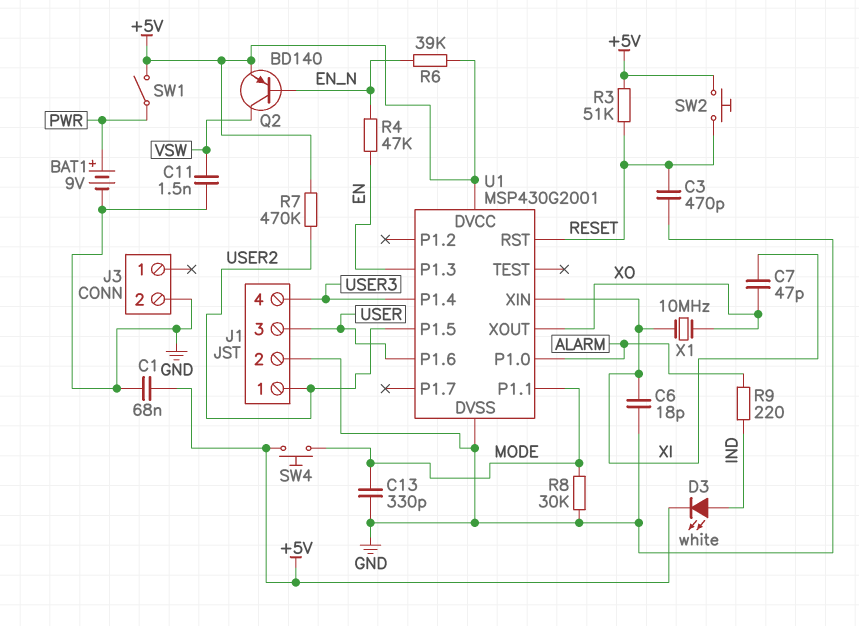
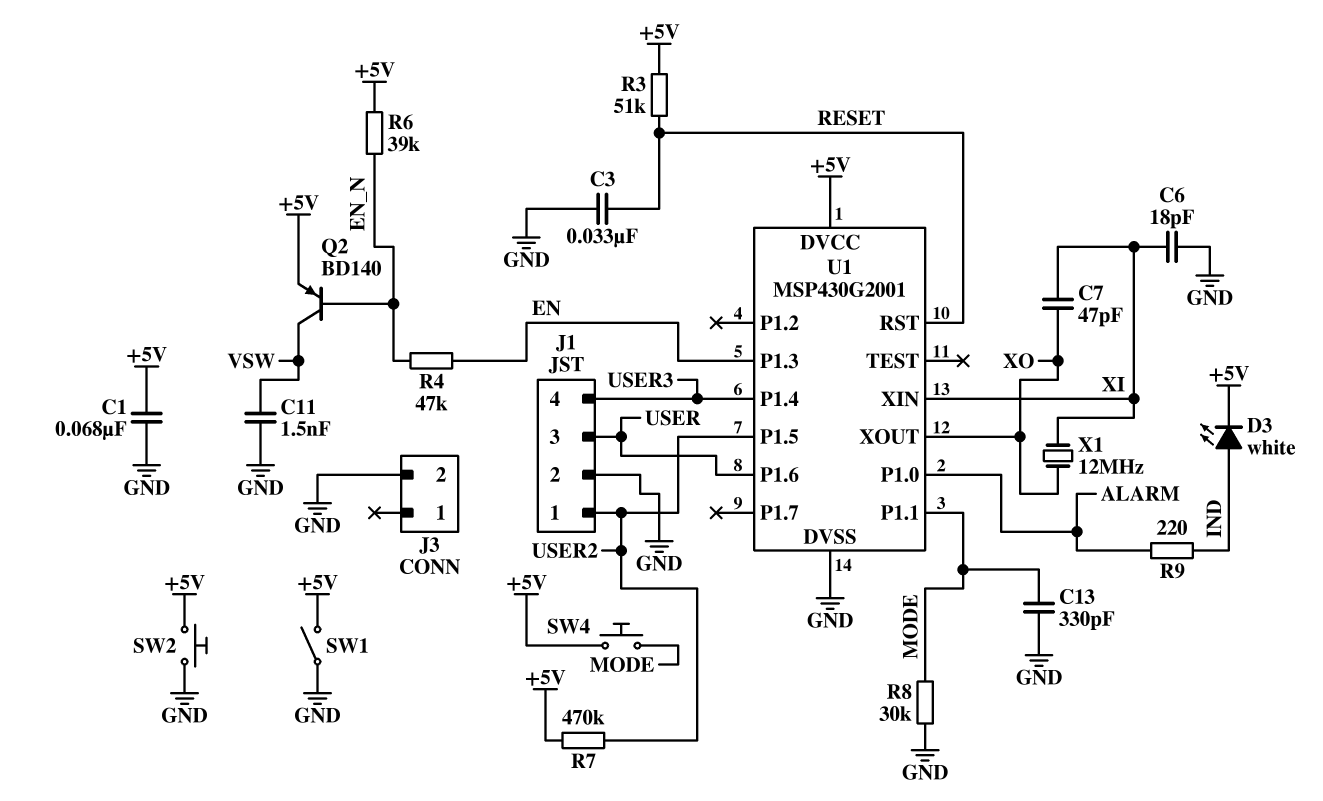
BAT1: 9V (plus PWR, minus GND) -> none
C3: 470pF (GND, RESET) -> 33nF (GND, RESET)
SW1: switch (+5V, PWR) -> switch (+5V, GND)
SW2: button (+5V, RESET) -> button (+5V, GND)
X1: 10MHz (XI, XO) -> 12MHz (XI, XO)

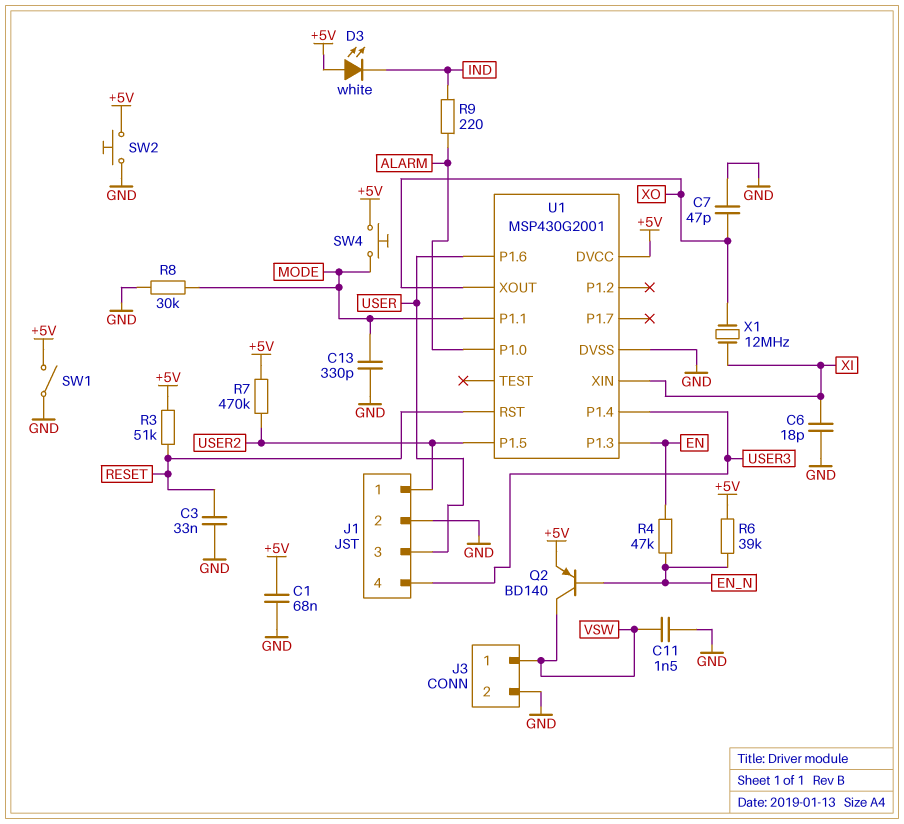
C7: 47pF (XI, XO) -> 47pF (GND, XO)
D3: LED white (A IND, K +5V) -> LED white (A +5V, K IND)
J3 pin 1: none -> VSW

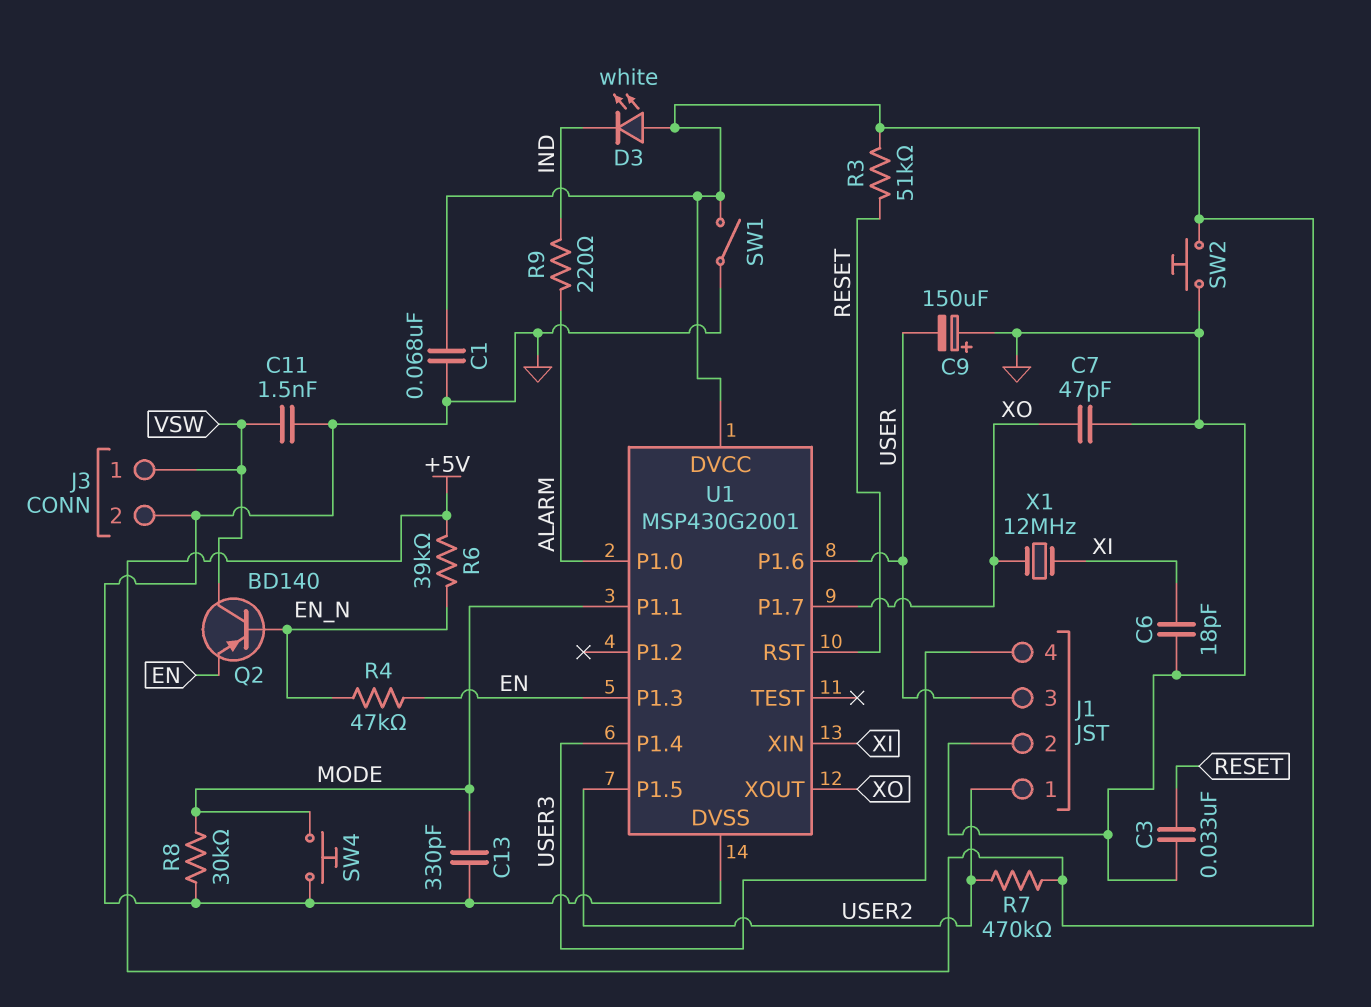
C9: none -> 150uF (plus GND, minus USER)
Q2: PNP BD140 (B EN_N, C VSW, E +5V) -> PNP BD140 (B EN_N, C VSW, E EN)
SW4: button (+5V, MODE) -> button (GND, MODE)
U1 pin P1.7: none -> XO

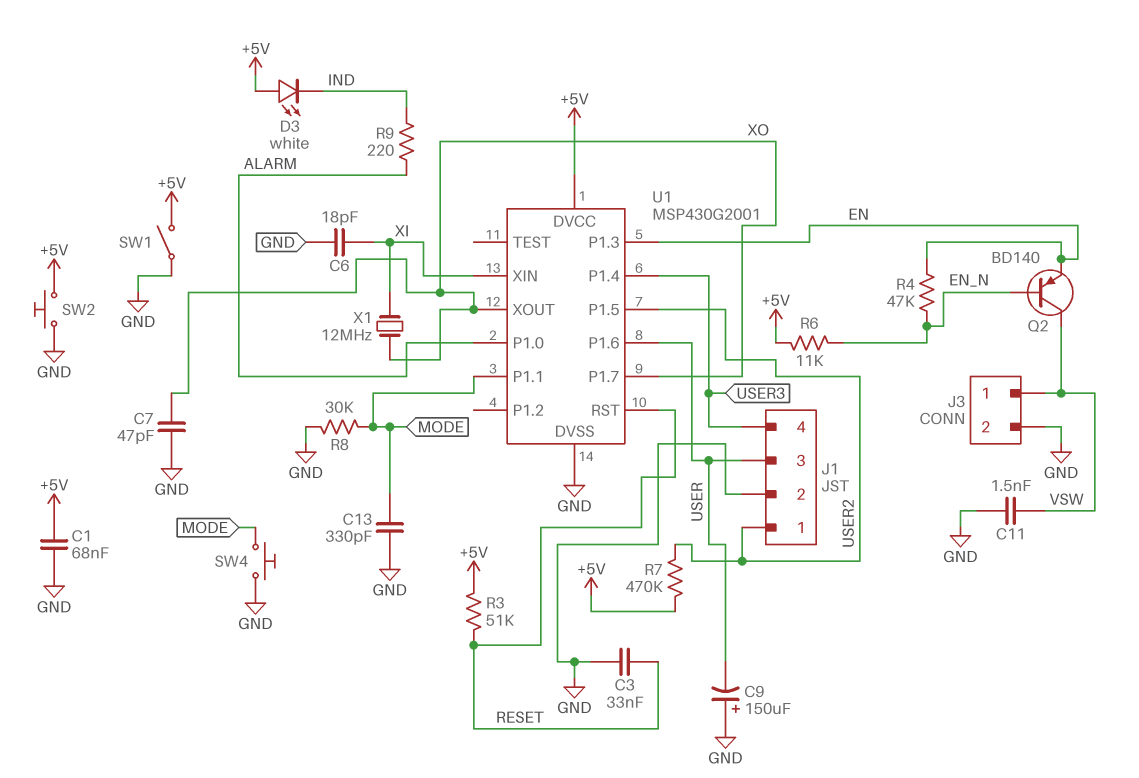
R6: 39k (+5V, EN_N) -> 11k (+5V, EN_N)

